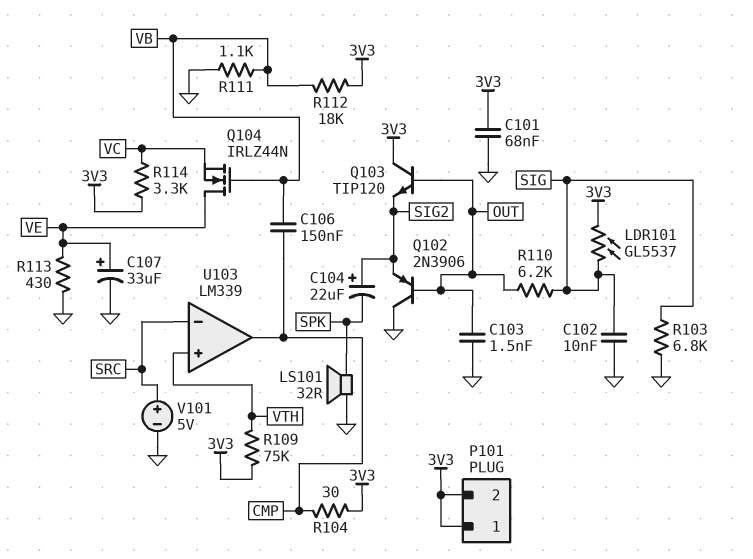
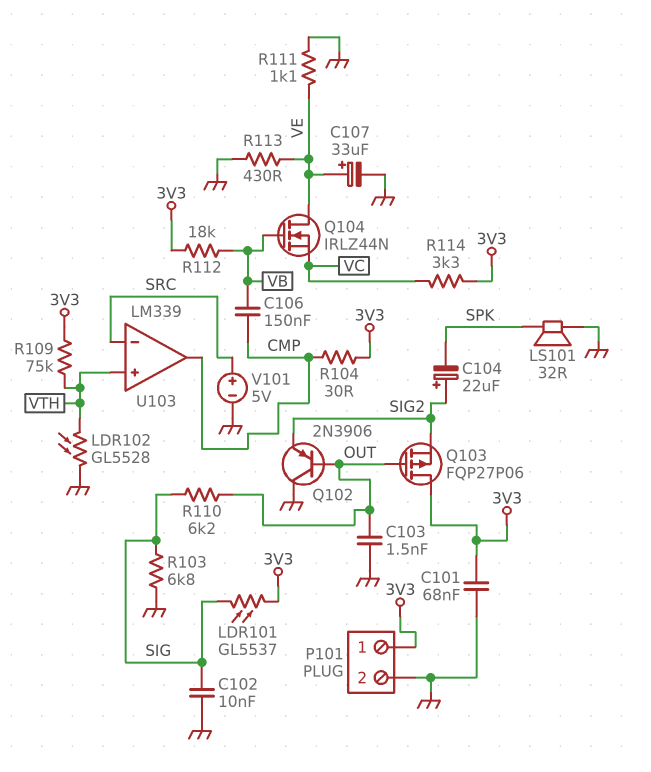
LDR102: none -> GL5528 (GND, VTH)
P101 pin 2: 3V3 -> GND
Q103: NPN TIP120 (B OUT, C 3V3, E SIG2) -> PMOS FQP27P06 (G OUT, D 3V3, S SIG2)
R111: 1.1k (GND, VB) -> 1.1k (GND, VE)

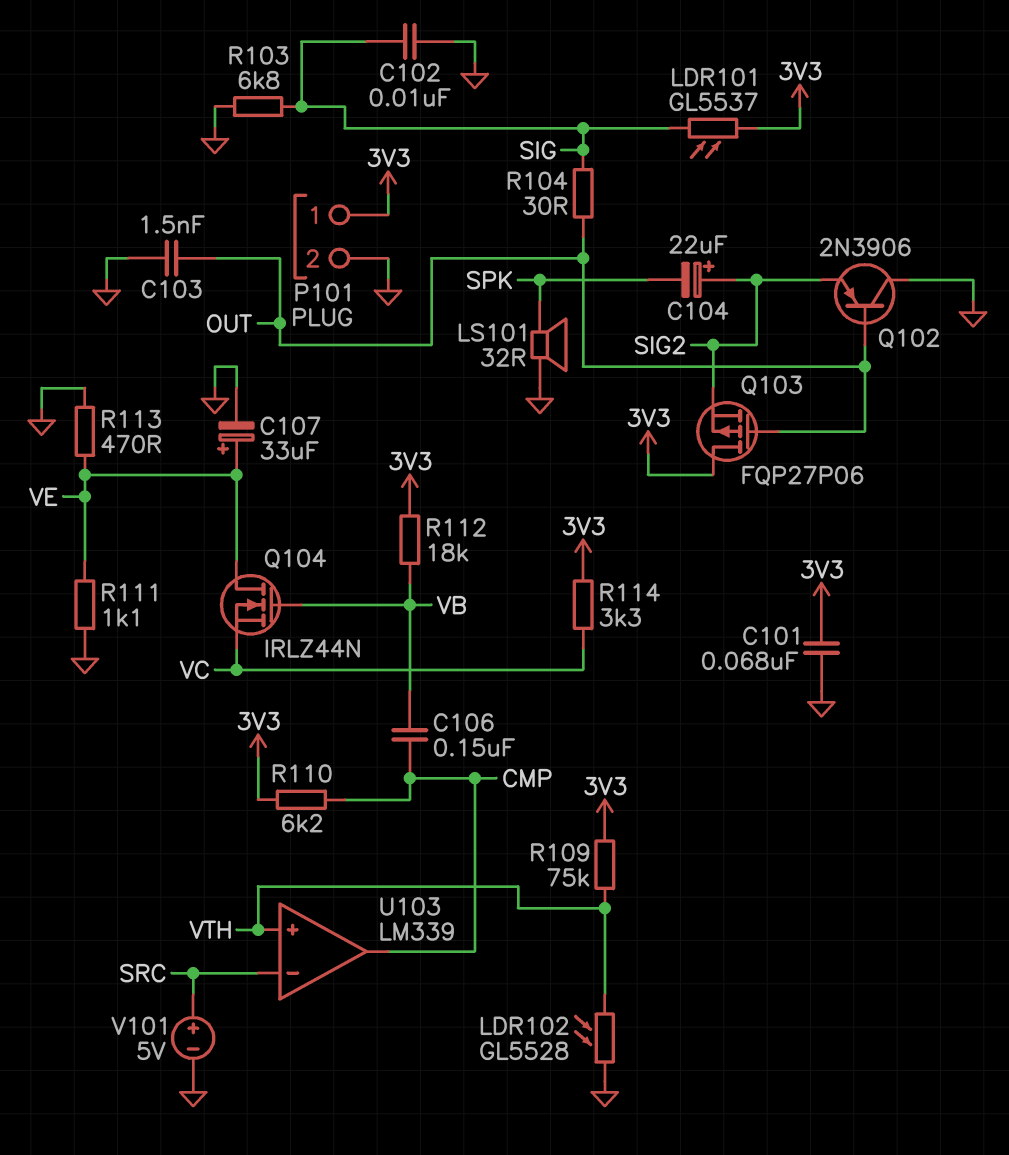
R104: 30 (3V3, CMP) -> 30 (OUT, SIG)
R110: 6.2k (OUT, SIG) -> 6.2k (3V3, CMP)
R113: 430 (GND, VE) -> 470 (GND, VE)

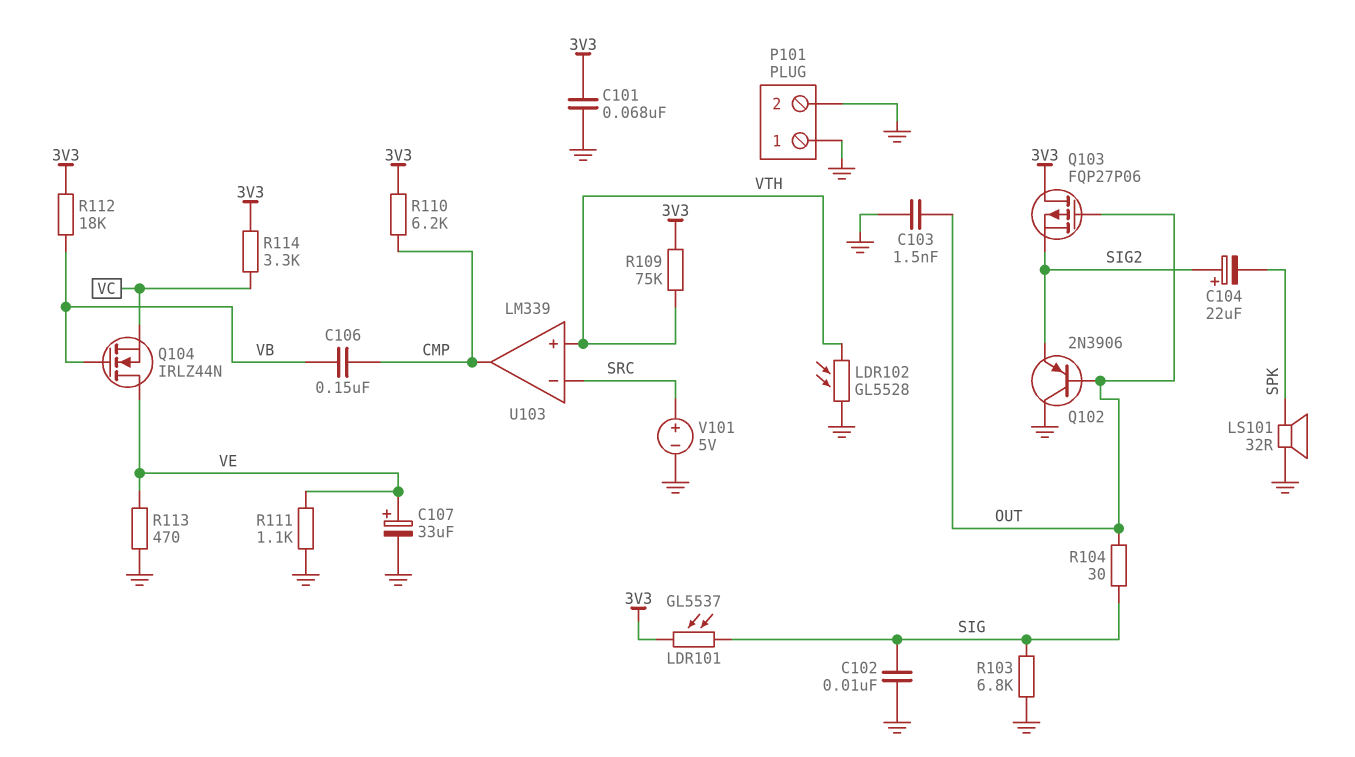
P101 pin 1: 3V3 -> GND

